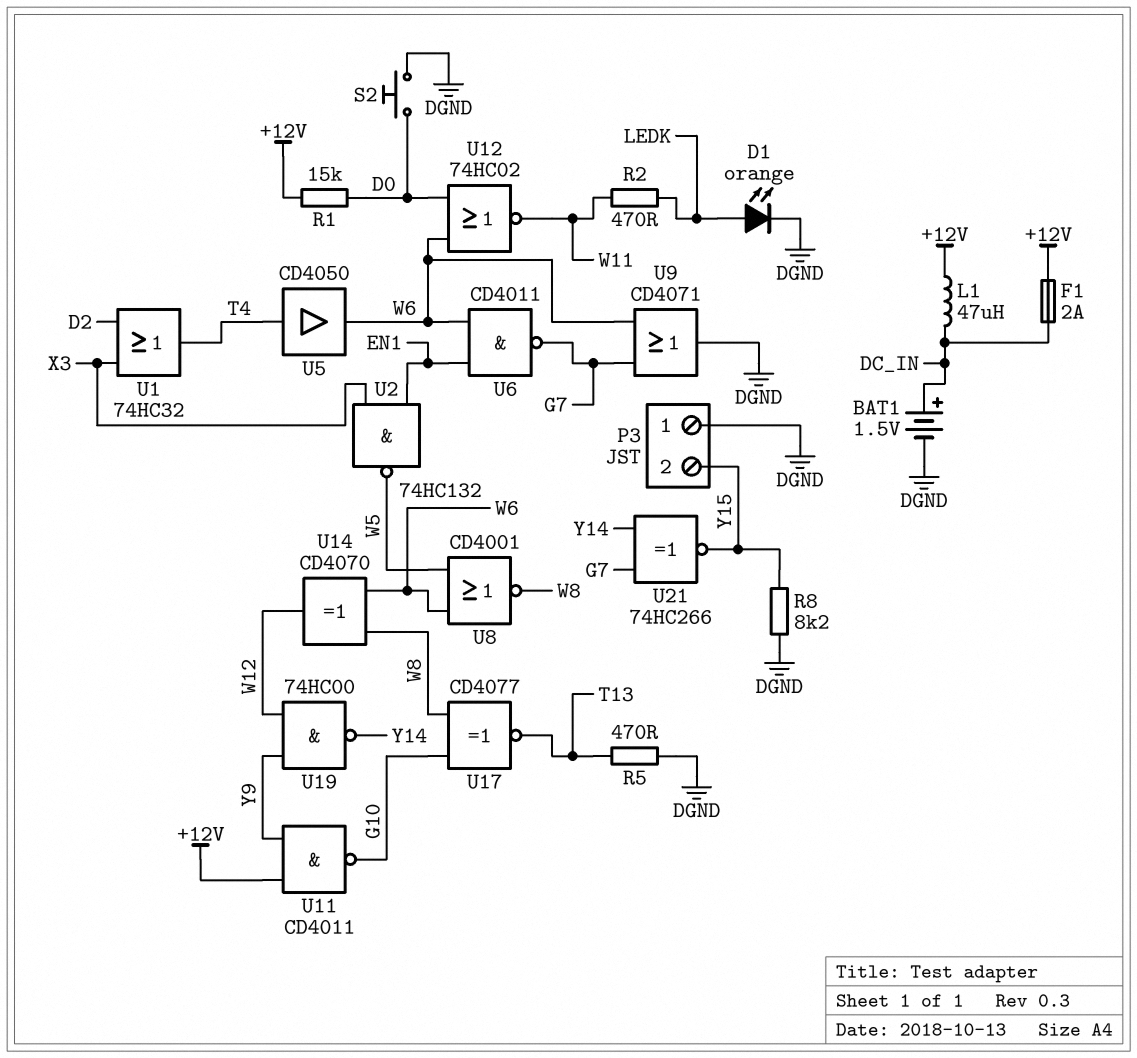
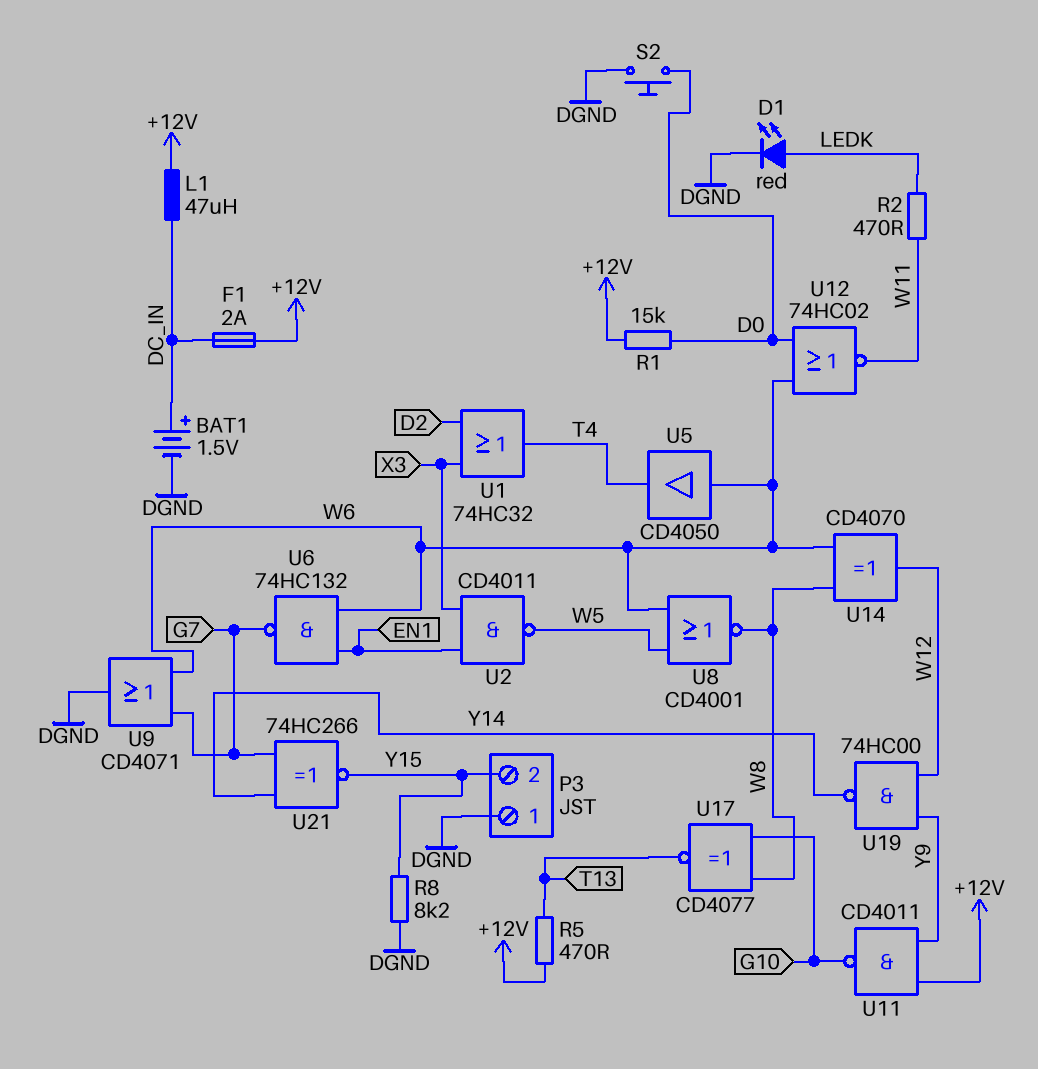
D1: LED orange (A LEDK, K DGND) -> LED red (A LEDK, K DGND)
R5: 470 (DGND, T13) -> 470 (+12V, T13)
U2: NAND 74HC132 (in EN1, in X3, out W5) -> NAND CD4011 (in EN1, in X3, out W5)
U5: buffer CD4050 (in T4, out W6) -> buffer CD4050 (in W6, out T4)
U6: NAND CD4011 (in EN1, in W6, out G7) -> NAND 74HC132 (in EN1, in W6, out G7)

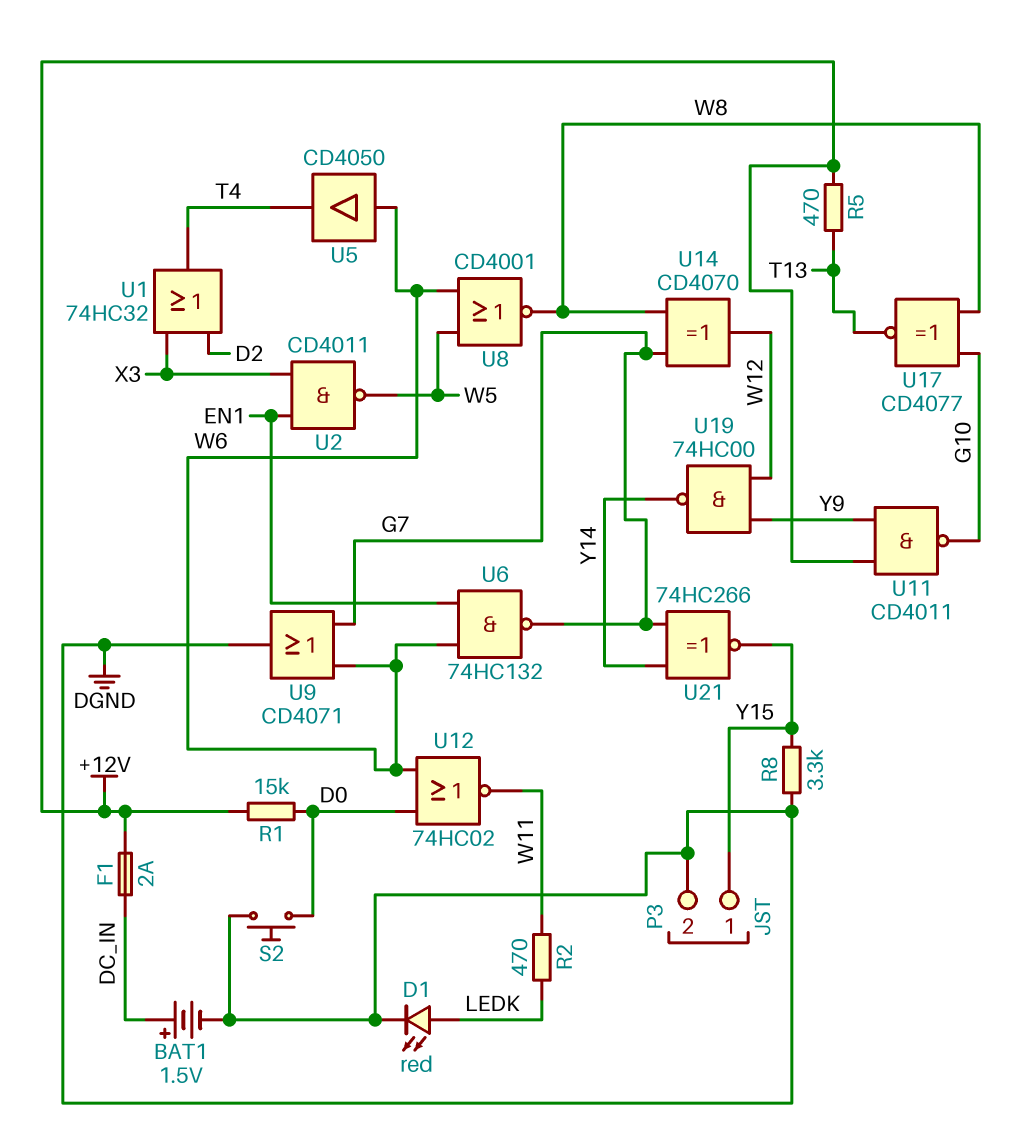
L1: 47uH (+12V, DC_IN) -> none
P3 pin 1: DGND -> Y15
P3 pin 2: Y15 -> DGND
R8: 8.2k (DGND, Y15) -> 3.3k (DGND, Y15)
U14: XOR CD4070 (in W6, in W8, out W12) -> XOR CD4070 (in G7, in W8, out W12)

